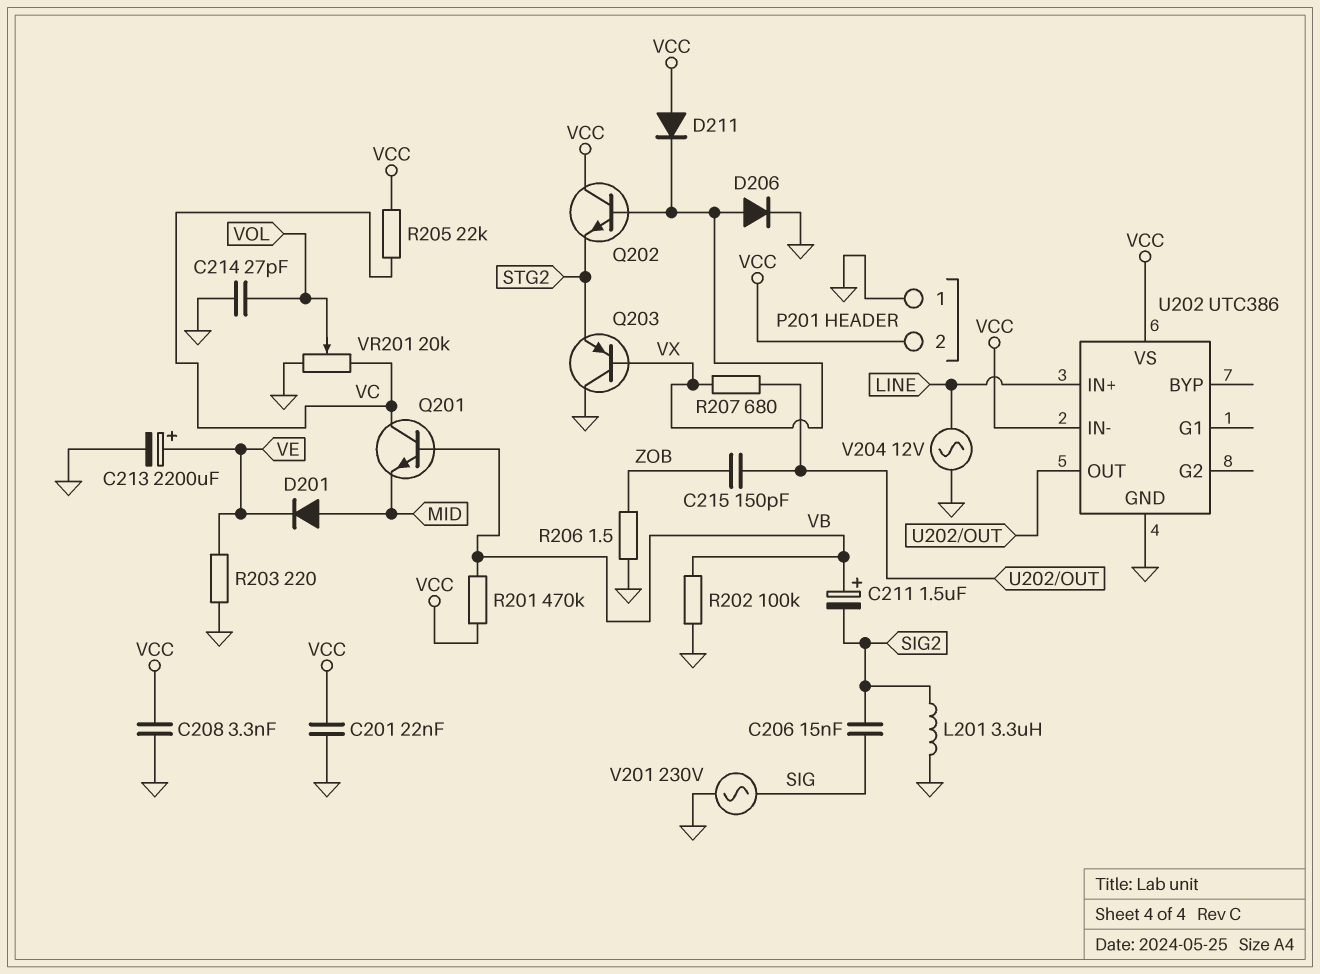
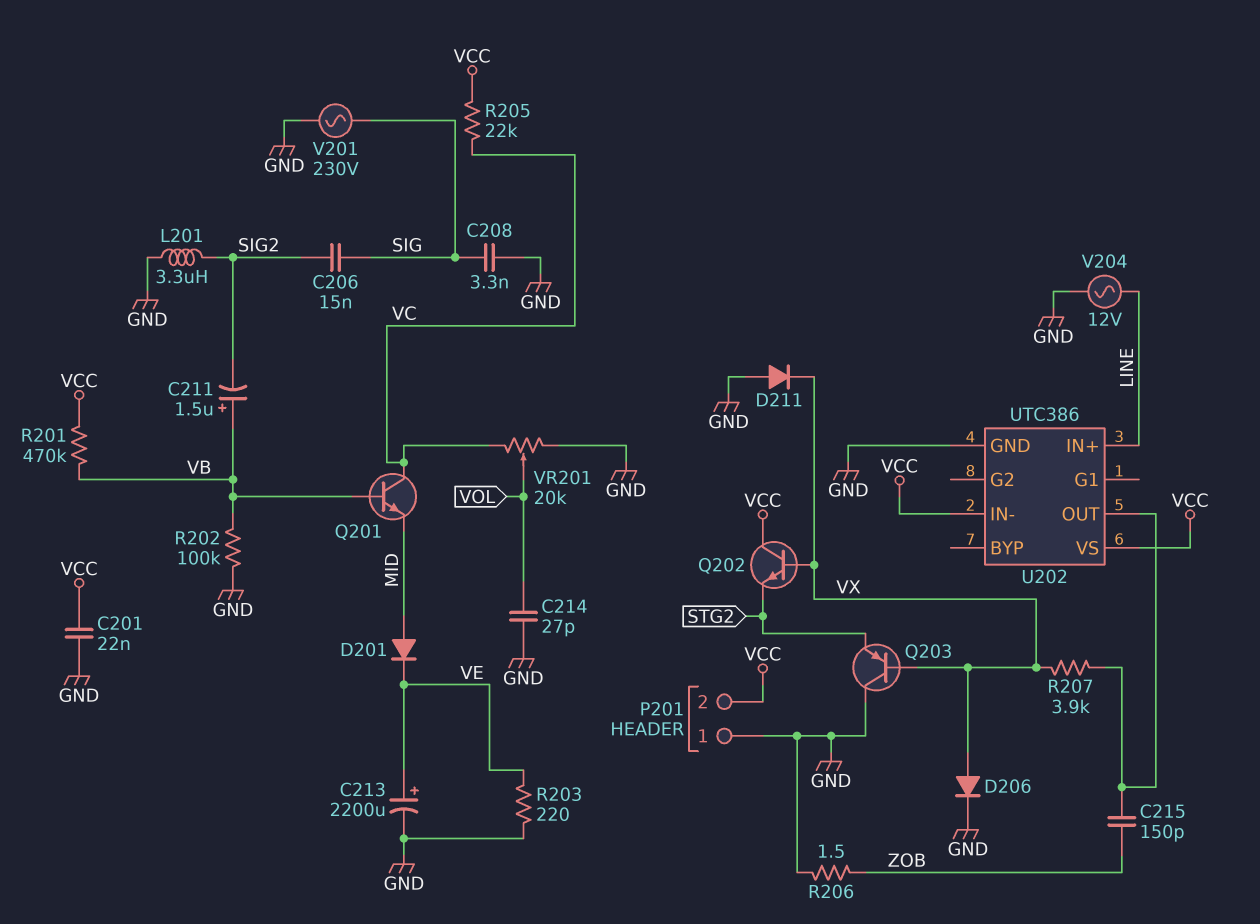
C208: 3.3nF (GND, VCC) -> 3.3nF (GND, SIG)
D211: diode (A VCC, K VX) -> diode (A GND, K VX)
R207: 680 (U202/OUT, VX) -> 3.9k (U202/OUT, VX)

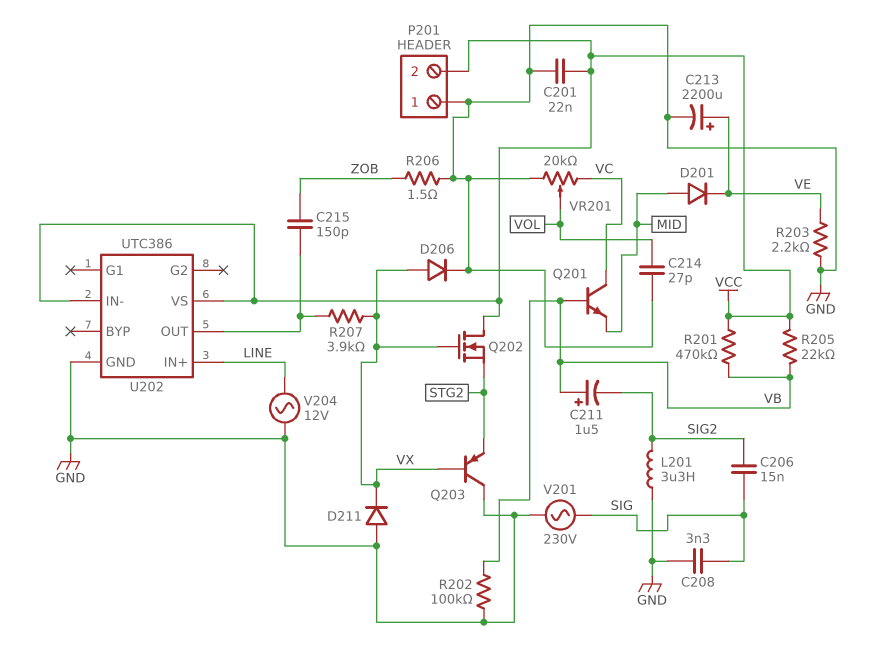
Q202: NPN (B VX, C VCC, E STG2) -> NMOS (G VX, D VCC, S STG2)
R203: 220 (GND, VE) -> 2.2k (GND, VE)
R205: 22k (VC, VCC) -> 22k (VB, VCC)

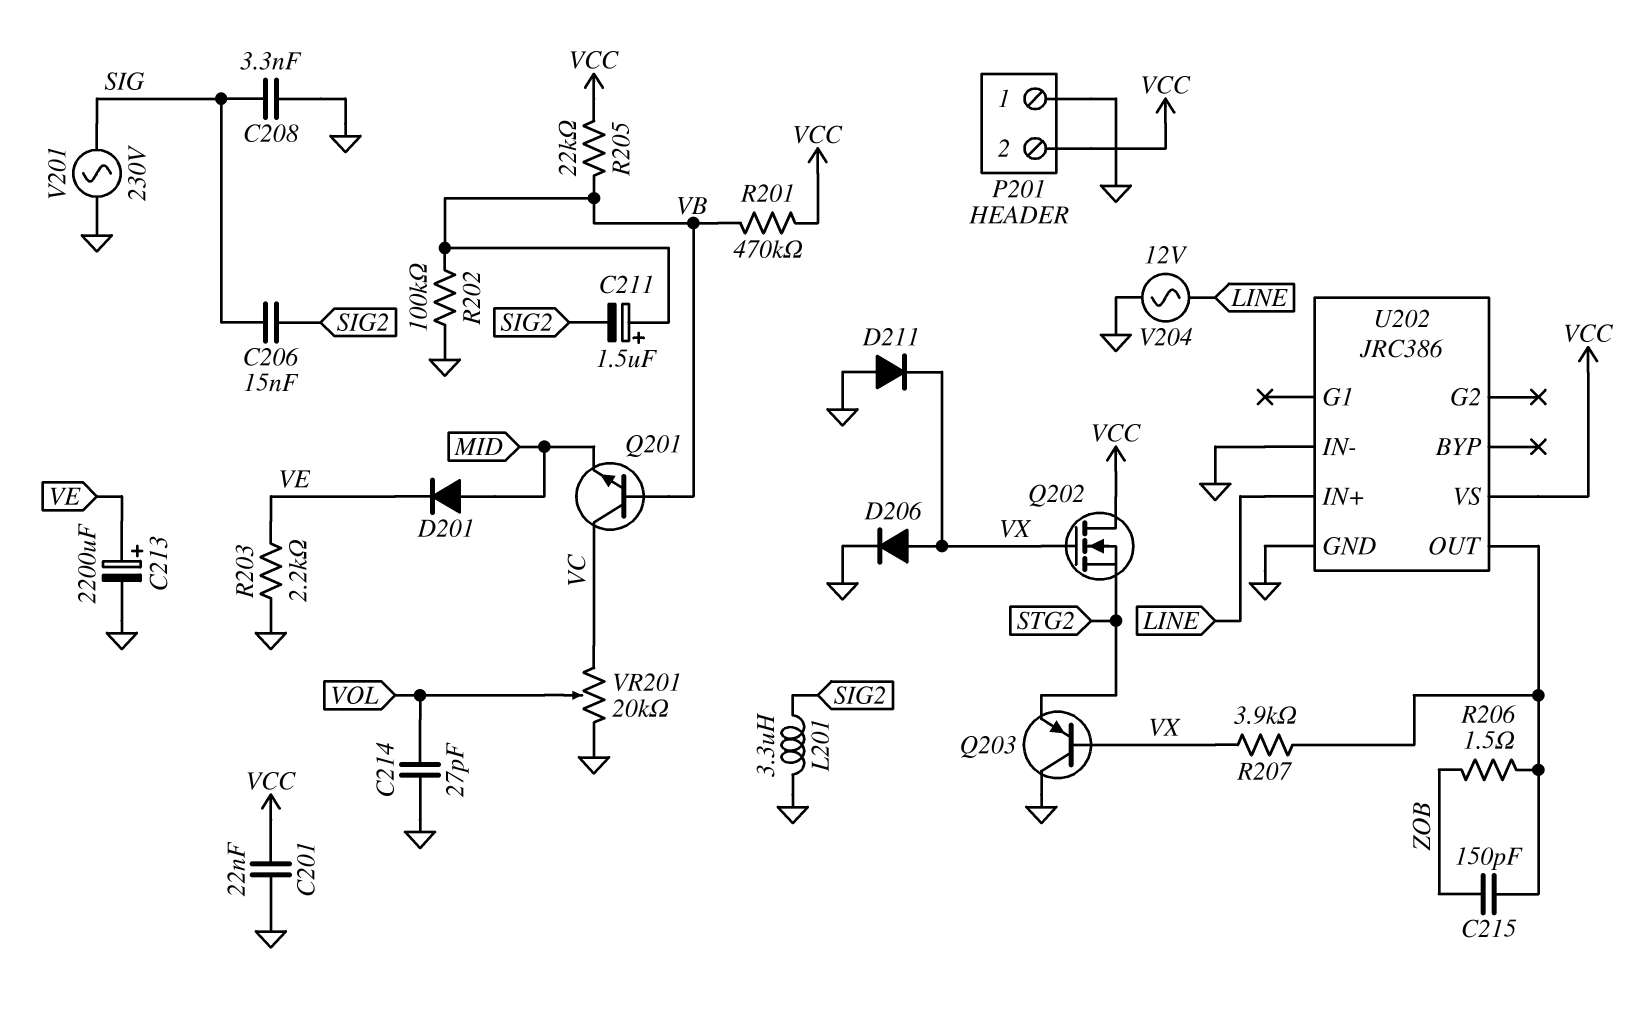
R206: 1.5 (GND, ZOB) -> 1.5 (U202/OUT, ZOB)
U202: UTC386 -> JRC386
U202 pin IN-: VCC -> GND

